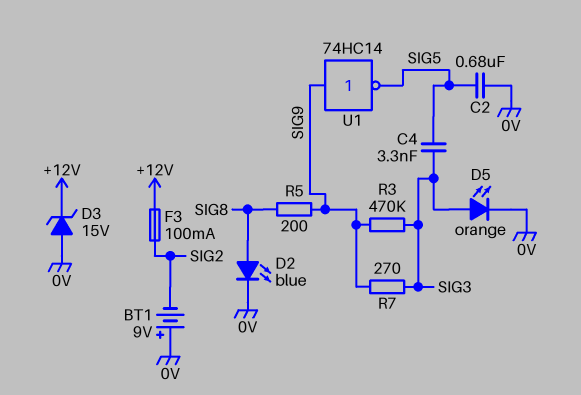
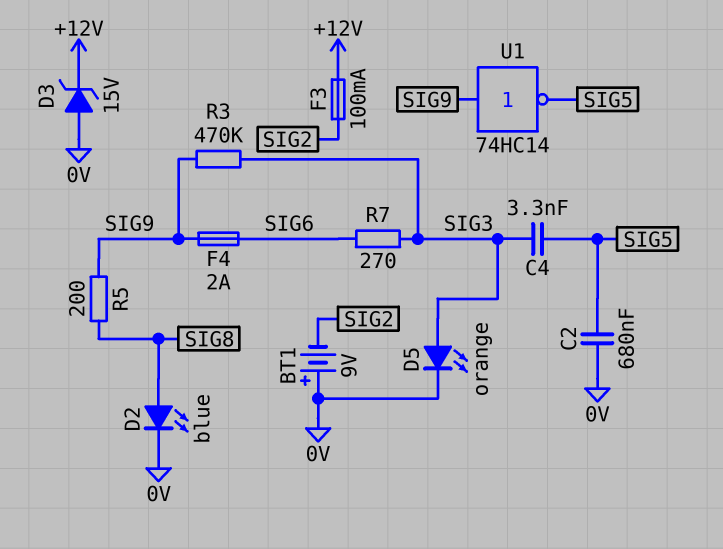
F4: none -> 2A (SIG6, SIG9)
R7: 270 (SIG3, SIG9) -> 270 (SIG3, SIG6)

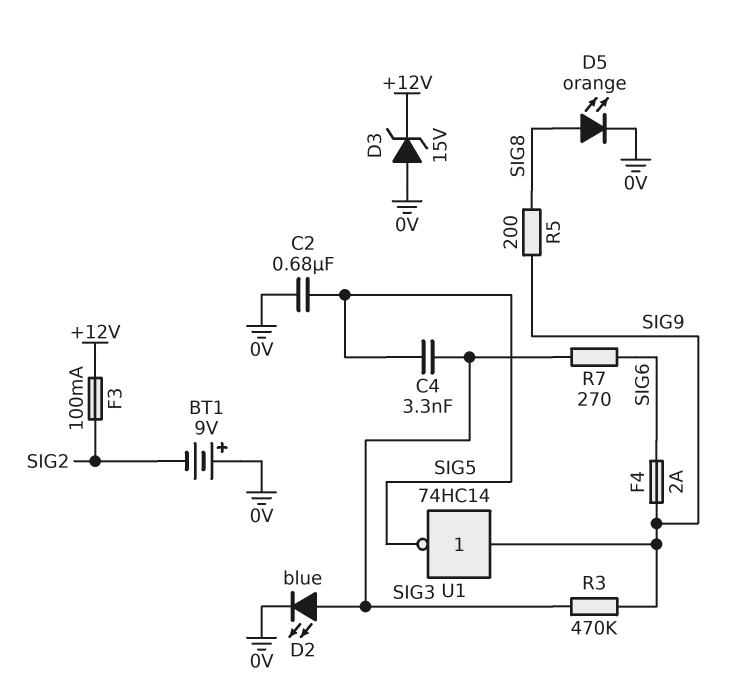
D2: LED blue (A SIG8, K 0V) -> LED blue (A SIG3, K 0V)
D5: LED orange (A SIG3, K 0V) -> LED orange (A SIG8, K 0V)

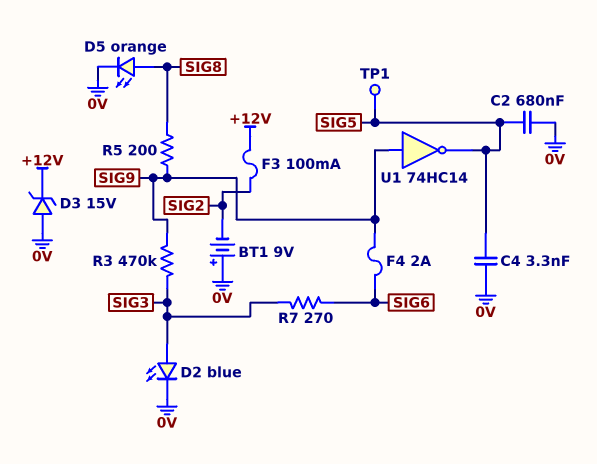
C4: 3.3nF (SIG3, SIG5) -> 3.3nF (0V, SIG5)
TP1: none -> test point (SIG5)

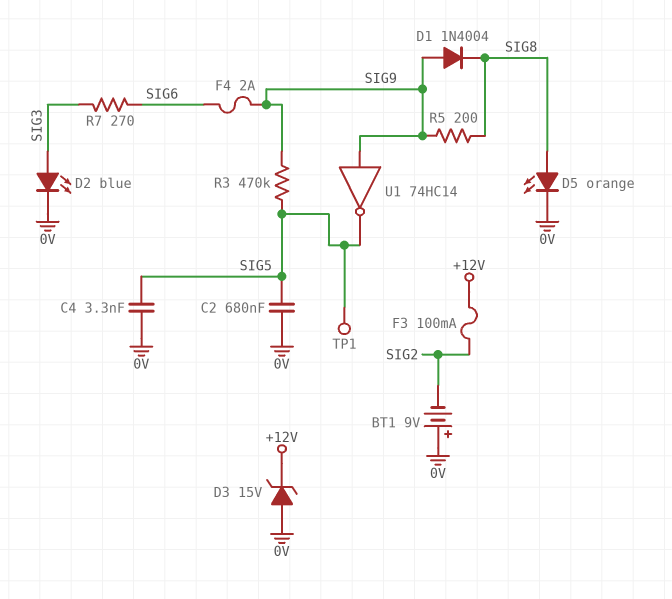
D1: none -> diode 1N4004 (A SIG9, K SIG8)
R3: 470k (SIG3, SIG9) -> 470k (SIG5, SIG9)

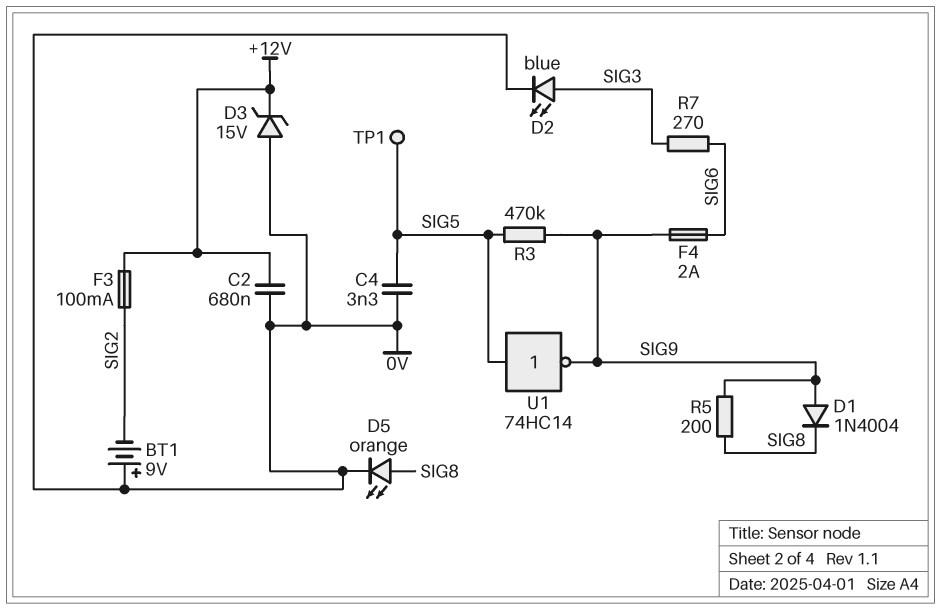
C2: 680nF (0V, SIG5) -> 680nF (+12V, 0V)
U1: NOT 74HC14 (in SIG9, out SIG5) -> NOT 74HC14 (in SIG5, out SIG9)

